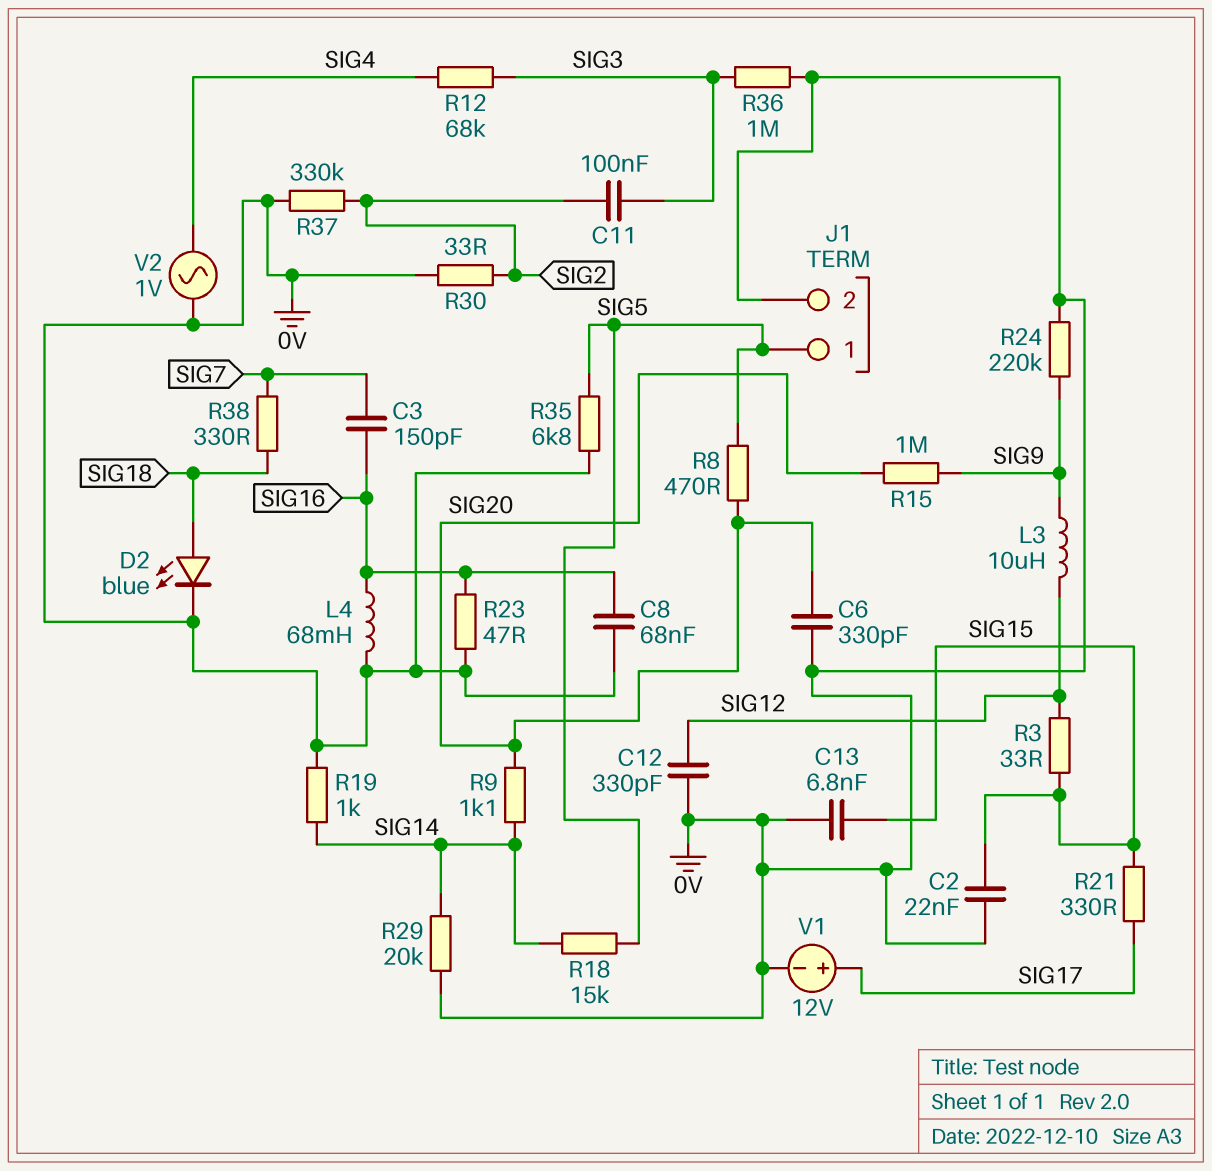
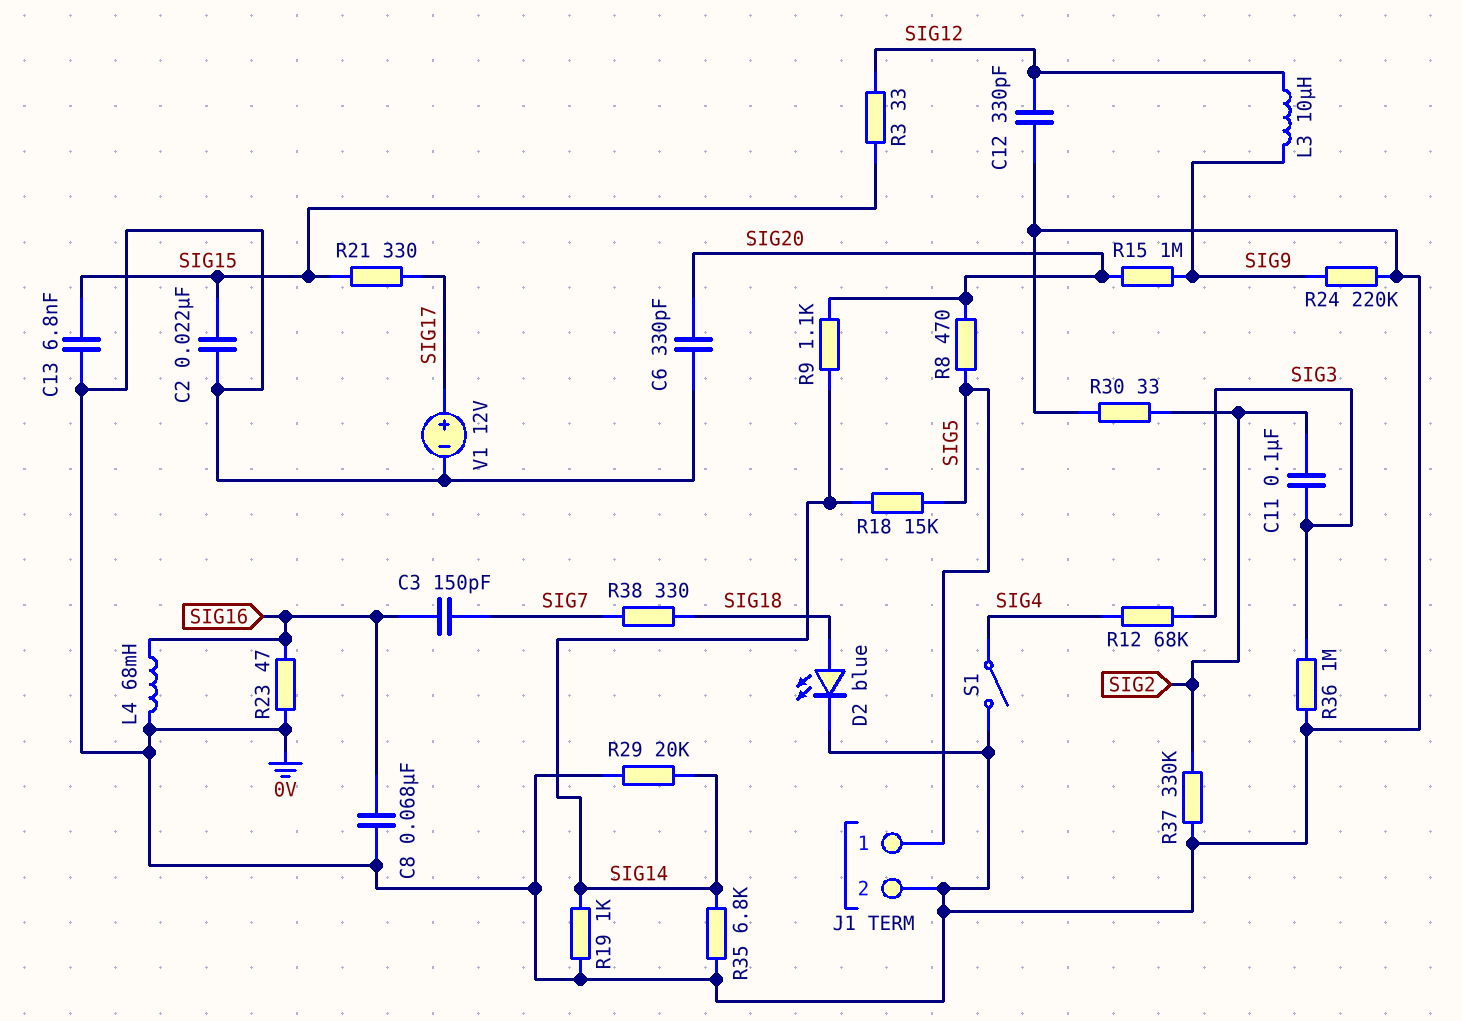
R35: 6.8k (0V, SIG5) -> 6.8k (0V, SIG14)
S1: none -> switch (0V, SIG4)
V2: AC 1V (0V, SIG4) -> none

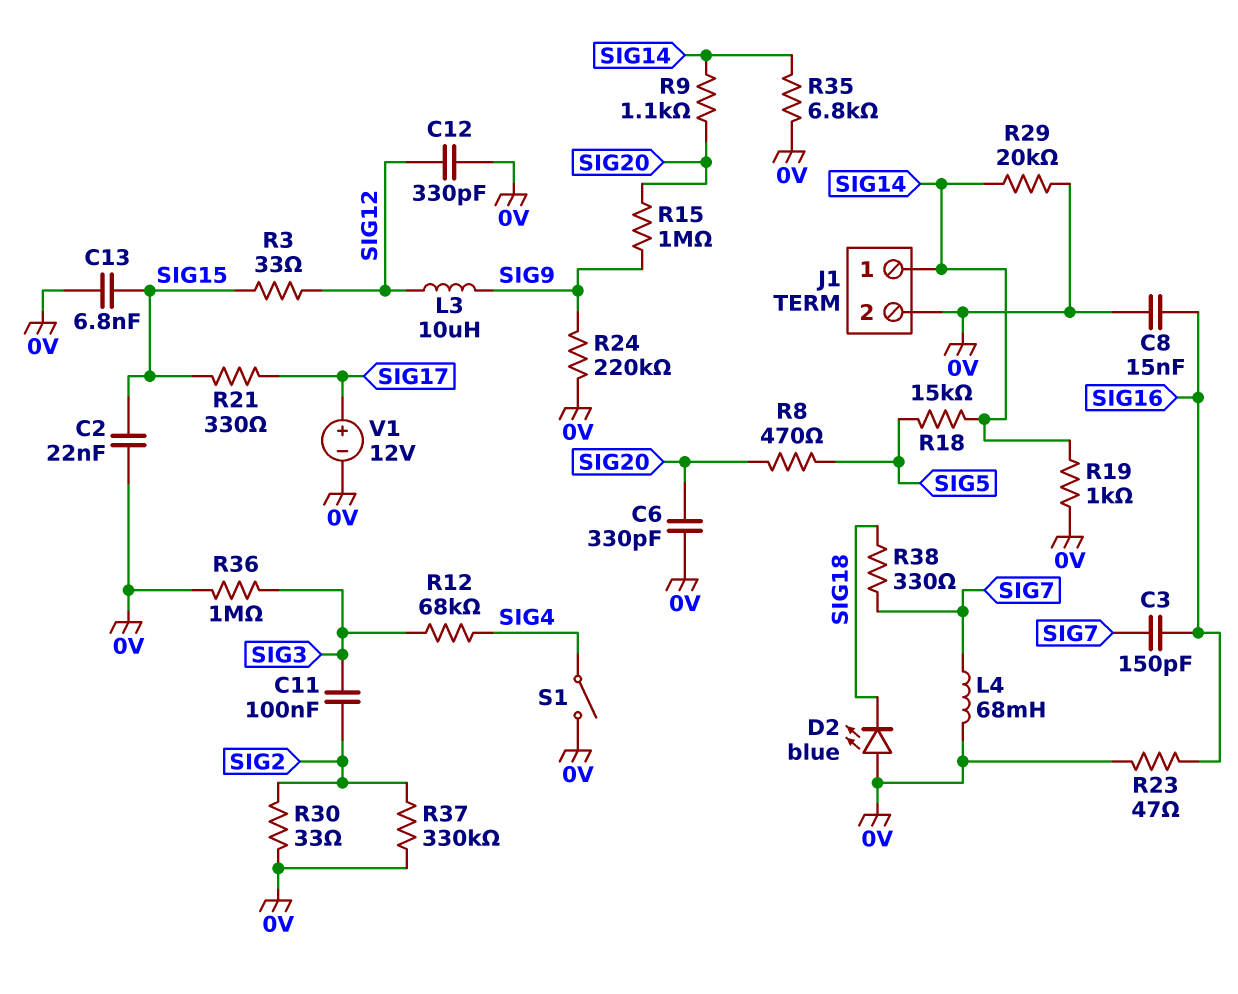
C8: 68nF (0V, SIG16) -> 15nF (0V, SIG16)
D2: LED blue (A SIG18, K 0V) -> LED blue (A 0V, K SIG18)
J1 pin 1: SIG5 -> SIG14
L4: 68mH (0V, SIG16) -> 68mH (0V, SIG7)

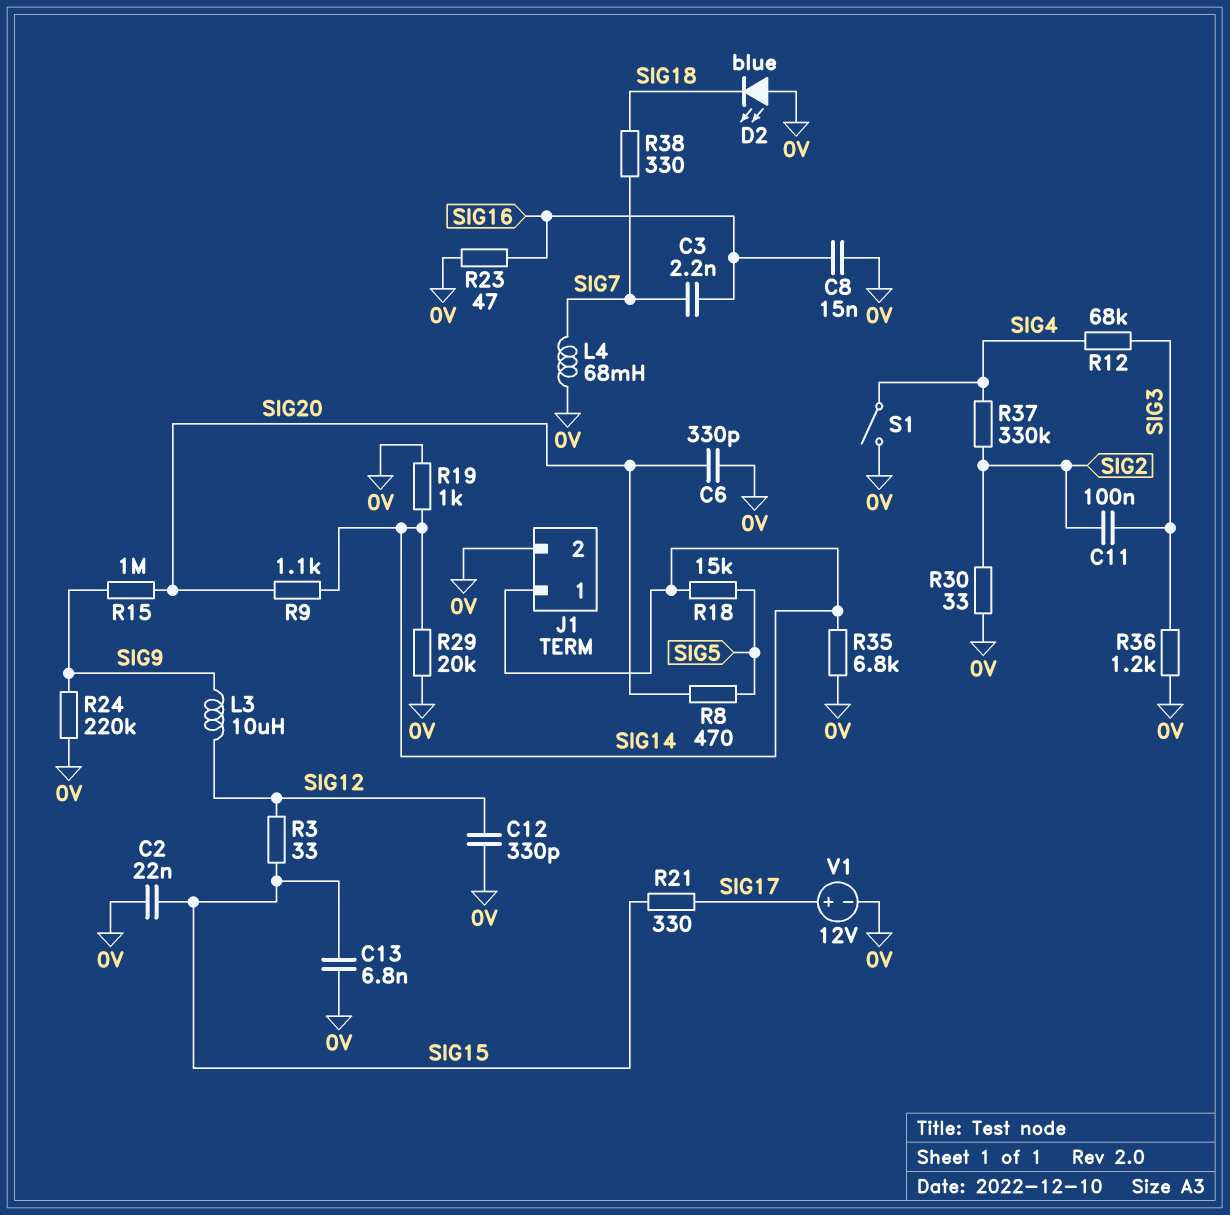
C3: 150pF (SIG7, SIG16) -> 2.2nF (SIG7, SIG16)
R36: 1M (0V, SIG3) -> 1.2k (0V, SIG3)
R37: 330k (0V, SIG2) -> 330k (SIG2, SIG4)

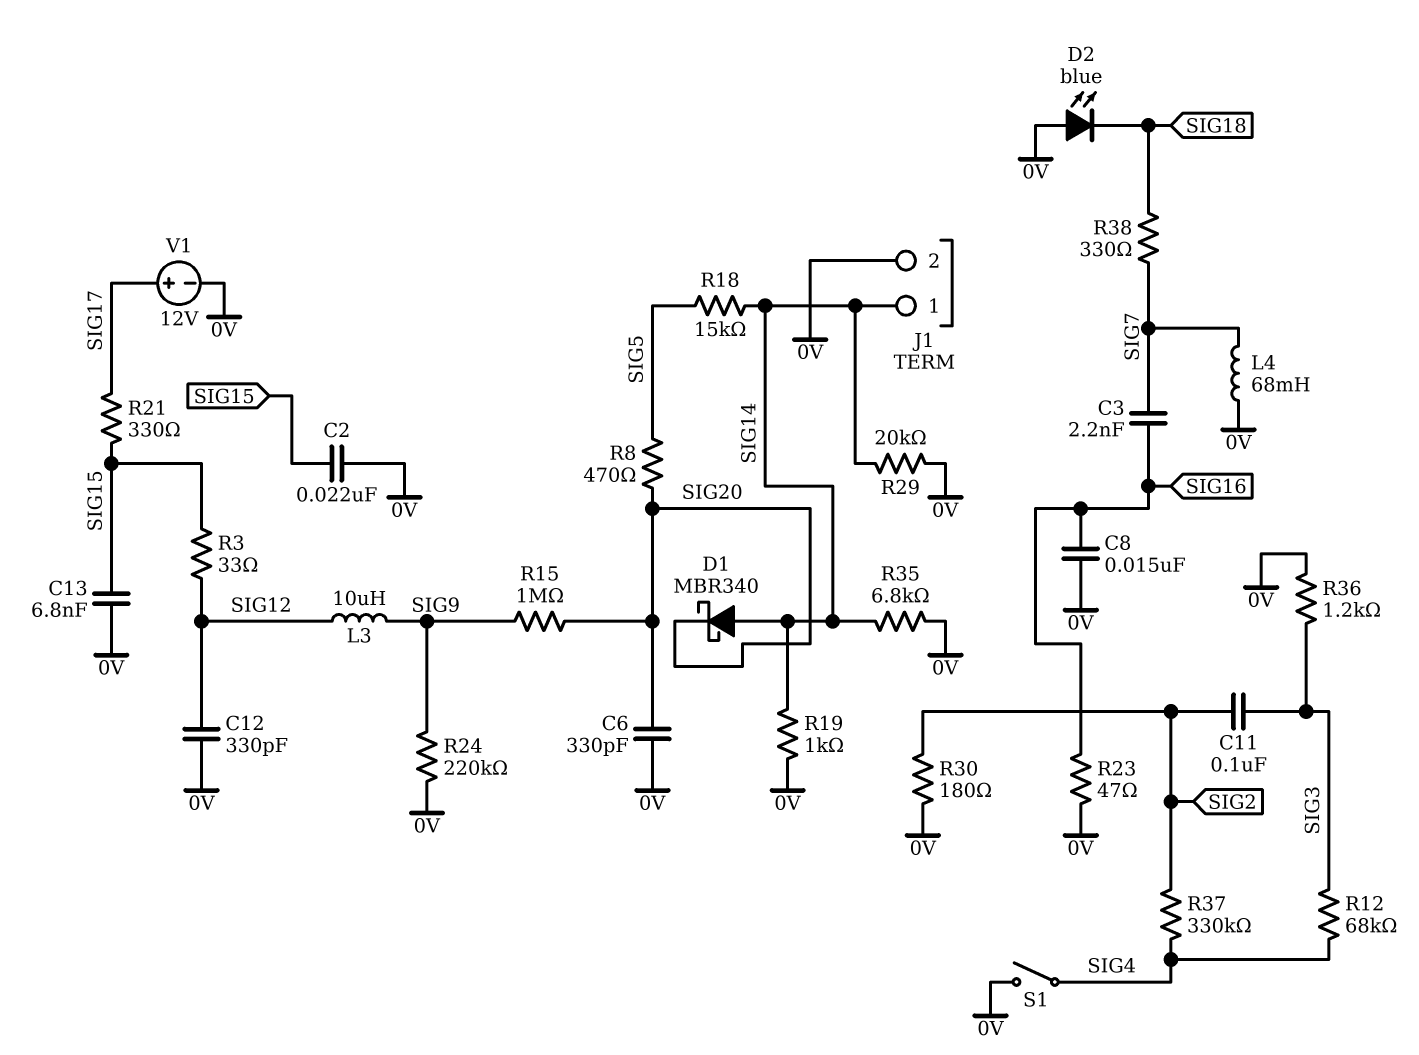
D1: none -> schottky MBR340 (A SIG14, K SIG20)
R9: 1.1k (SIG14, SIG20) -> none
R30: 33 (0V, SIG2) -> 180 (0V, SIG2)

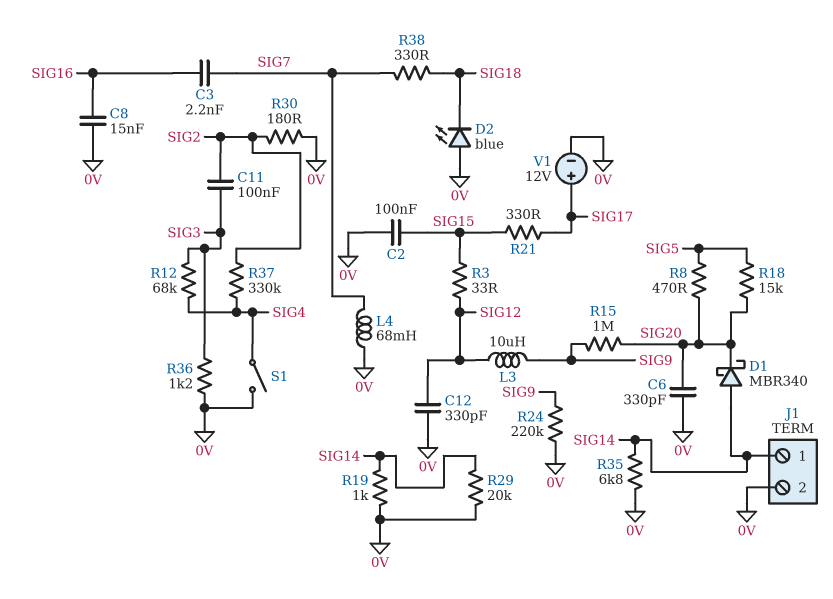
C2: 22nF (0V, SIG15) -> 100nF (0V, SIG15)
C13: 6.8nF (0V, SIG15) -> none
R18: 15k (SIG5, SIG14) -> 15k (SIG5, SIG20)
R23: 47 (0V, SIG16) -> none

